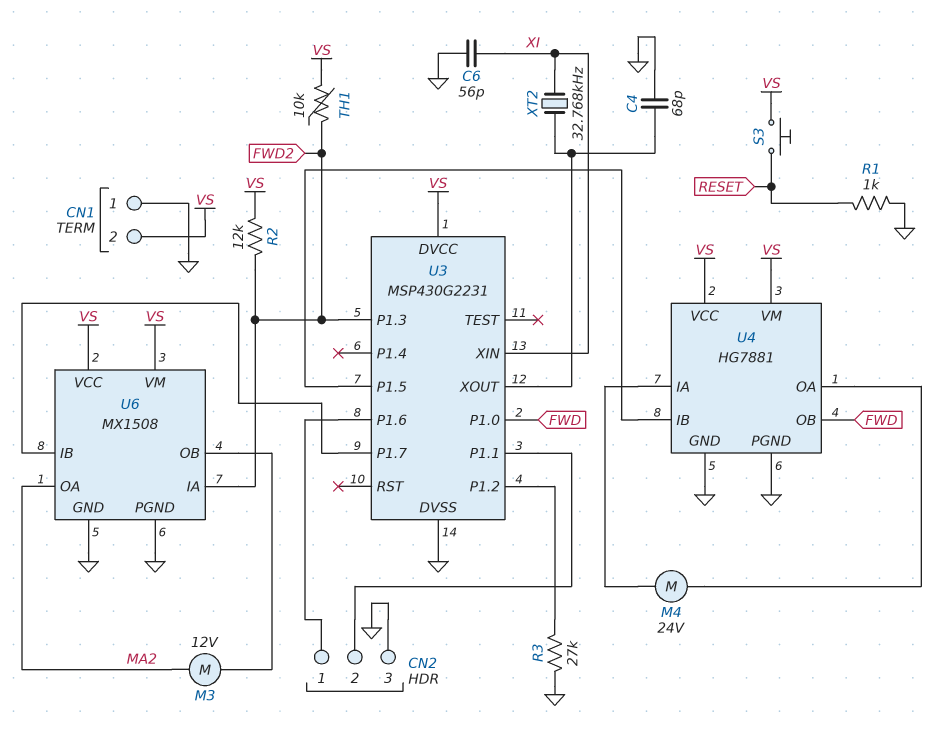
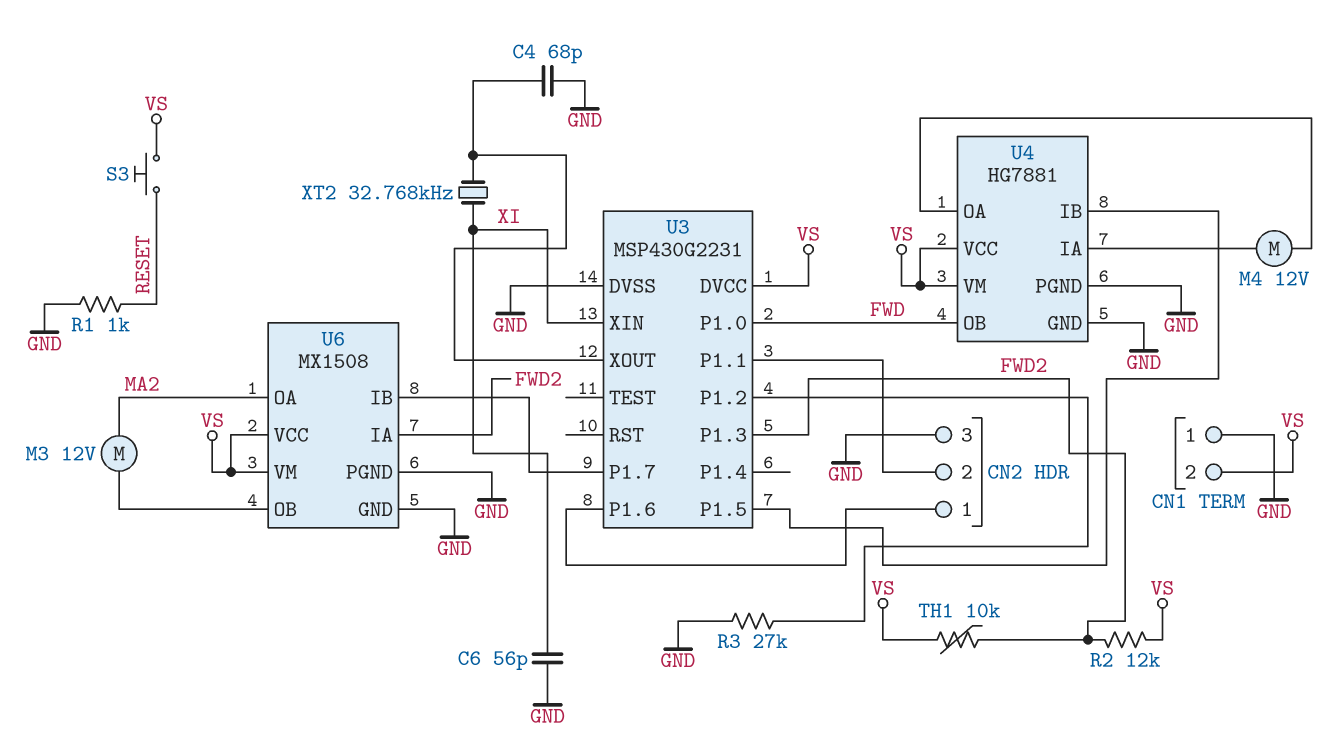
M4: motor 24V (U4/IA, U4/OA) -> motor 12V (U4/IA, U4/OA)

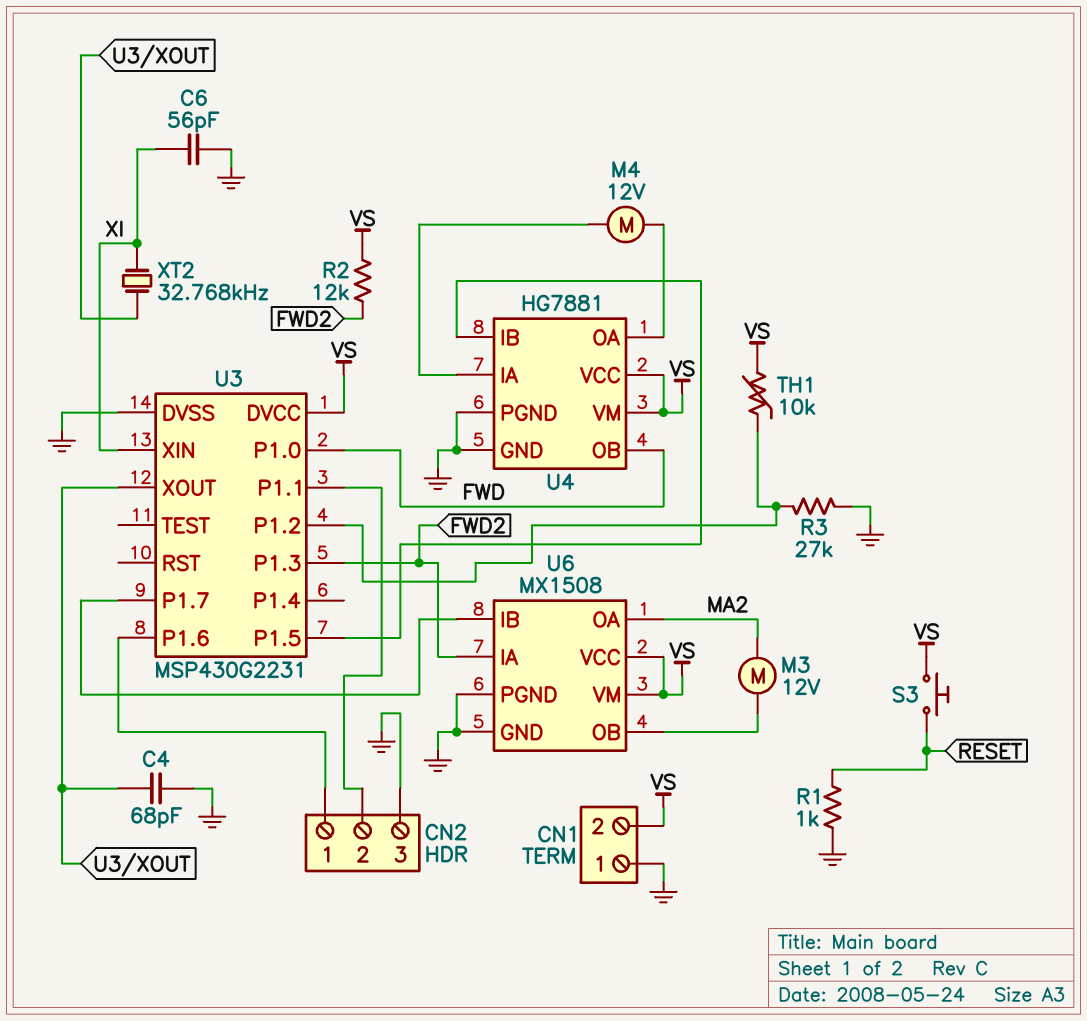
TH1: 10k (FWD2, VS) -> 10k (U3/P1.2, VS)

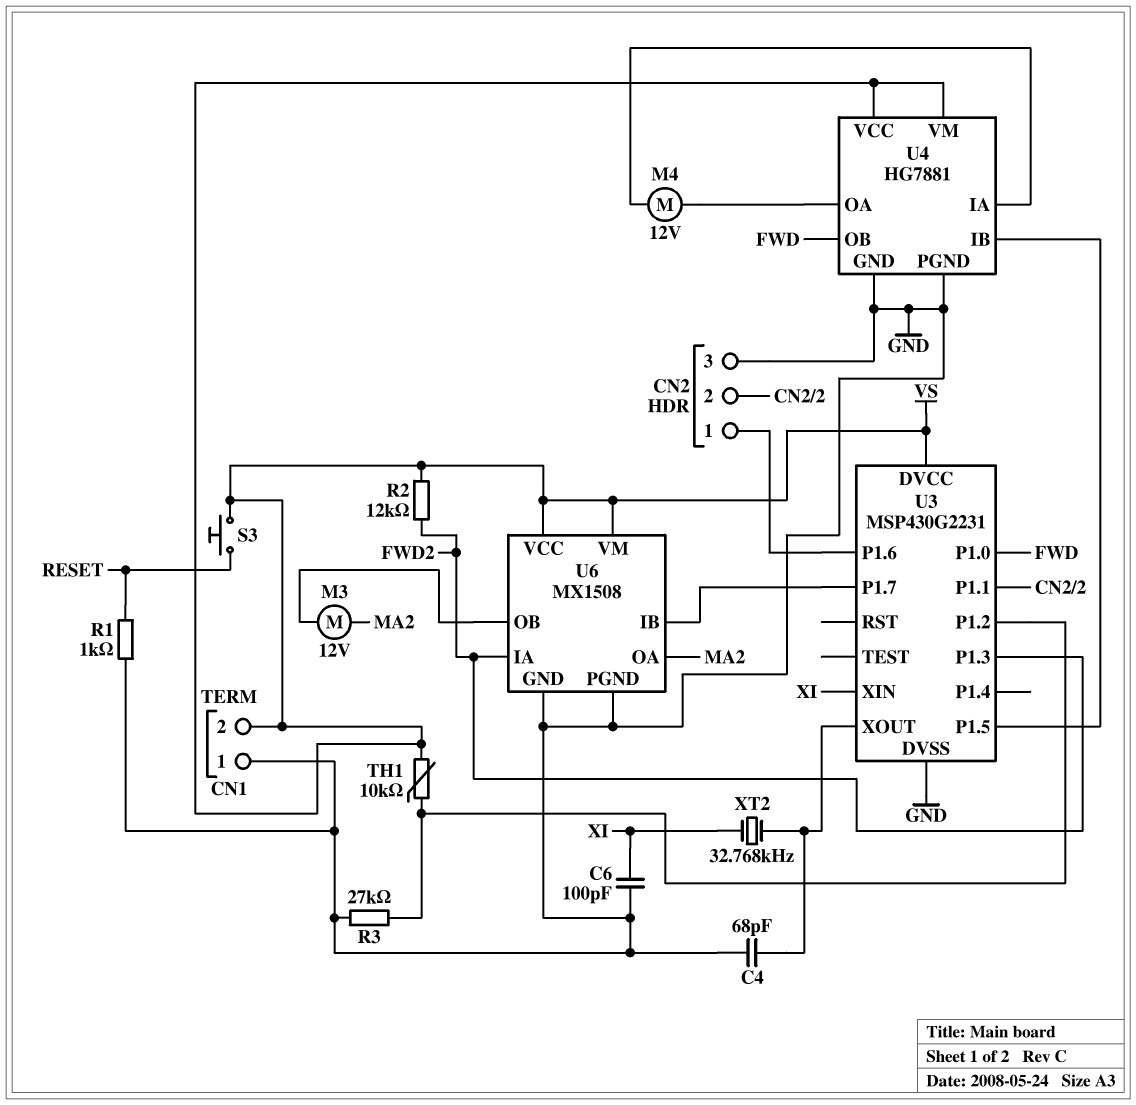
C6: 56pF (GND, XI) -> 100pF (GND, XI)

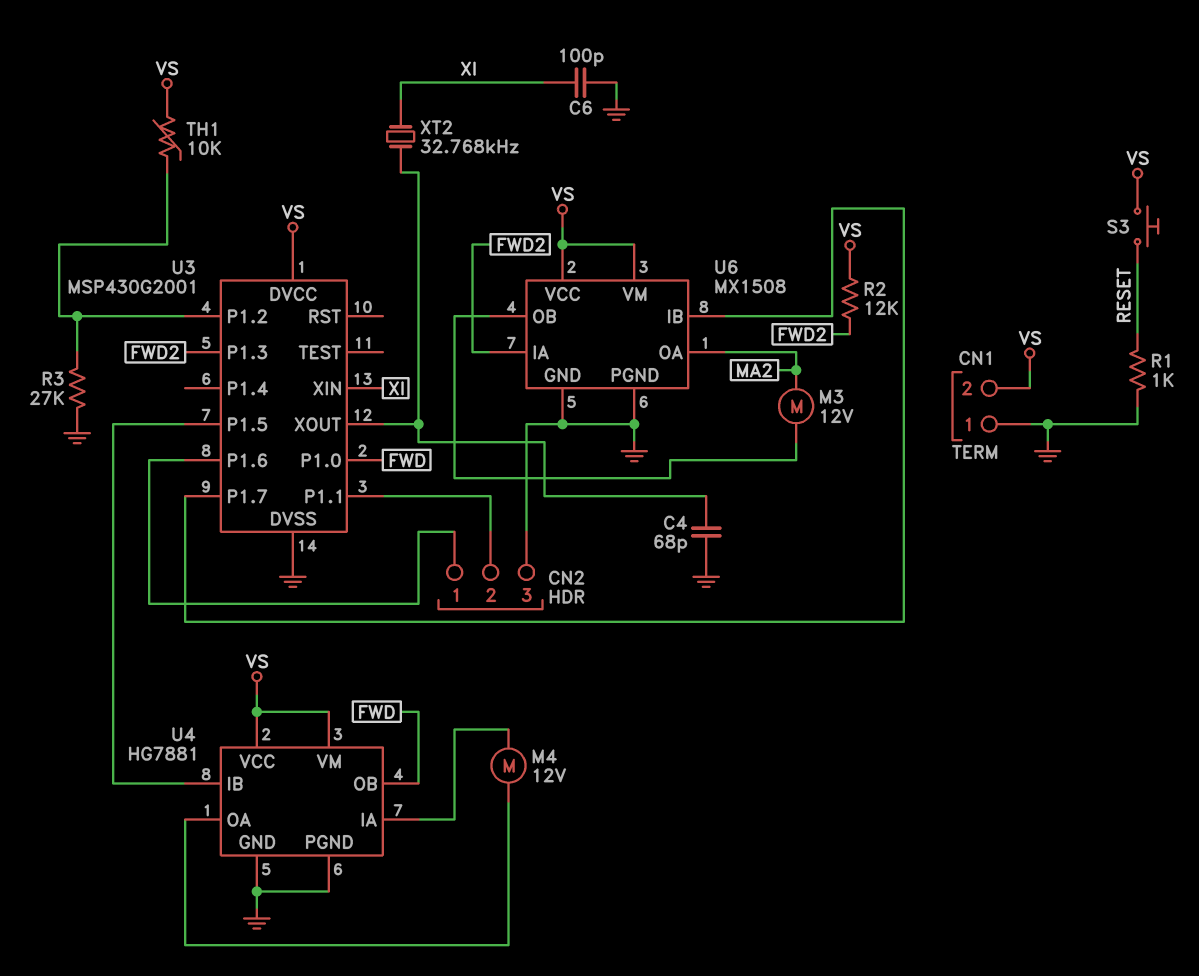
U3: MSP430G2231 -> MSP430G2001

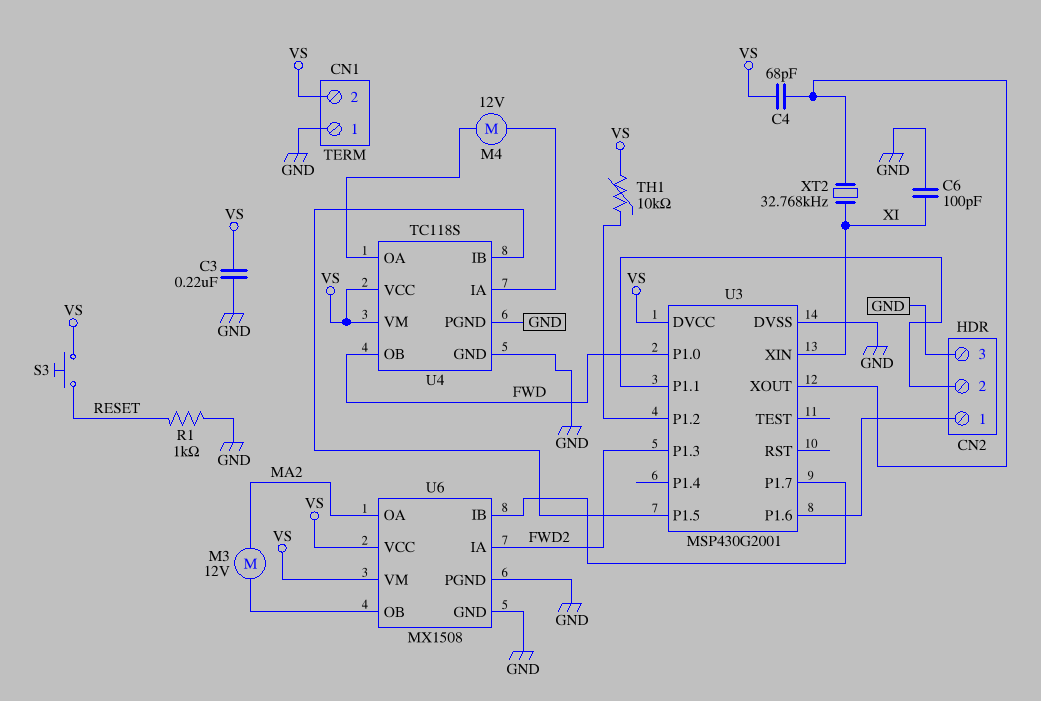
C3: none -> 220nF (GND, VS)
C4: 68pF (GND, U3/XOUT) -> 68pF (U3/XOUT, VS)
R2: 12k (FWD2, VS) -> none
R3: 27k (GND, U3/P1.2) -> none
U4: HG7881 -> TC118S

